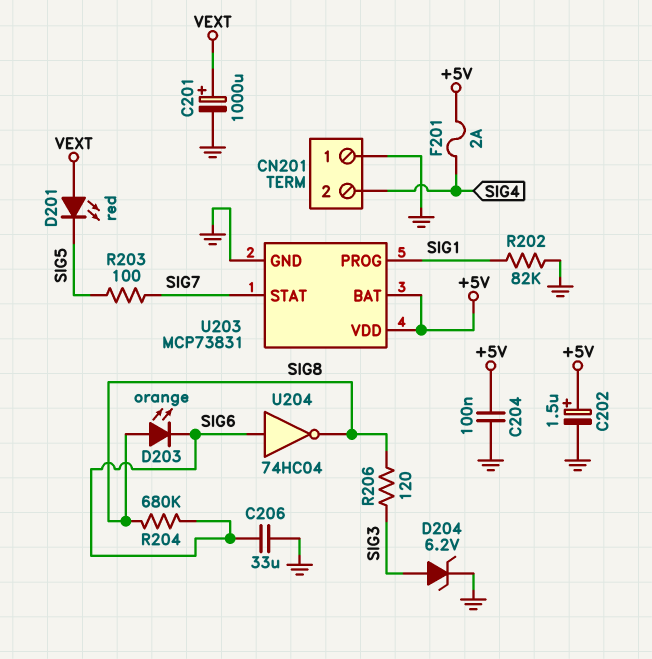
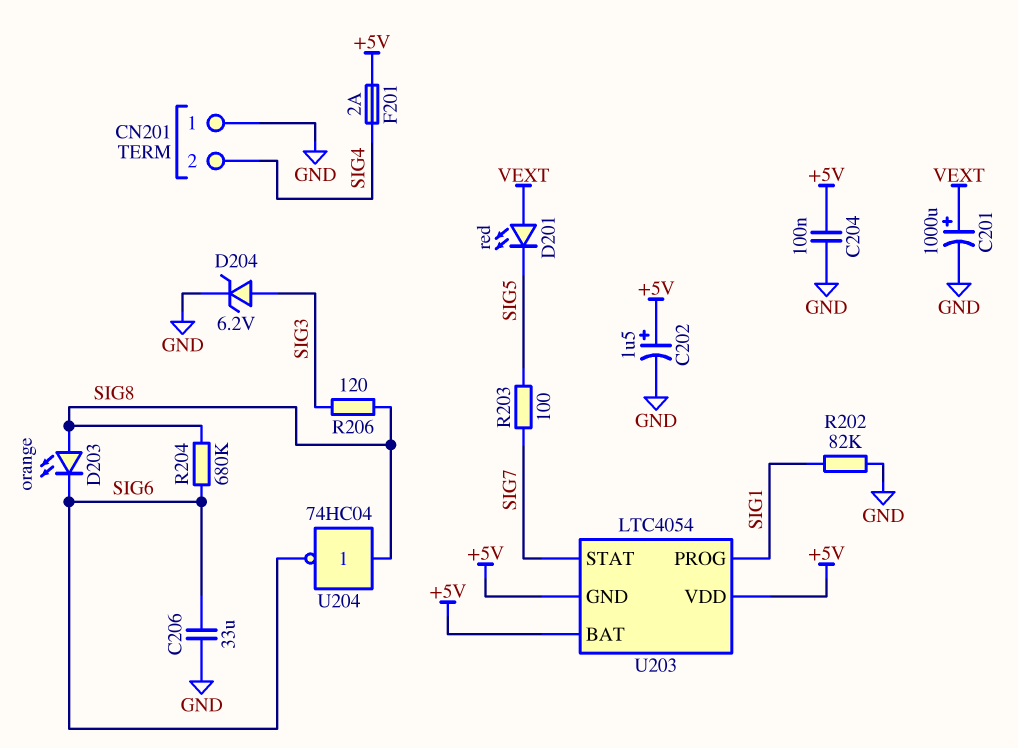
U203: MCP73831 -> LTC4054
U203 pin GND: GND -> +5V
U204: NOT 74HC04 (in SIG6, out SIG8) -> NOT 74HC04 (in SIG8, out SIG6)

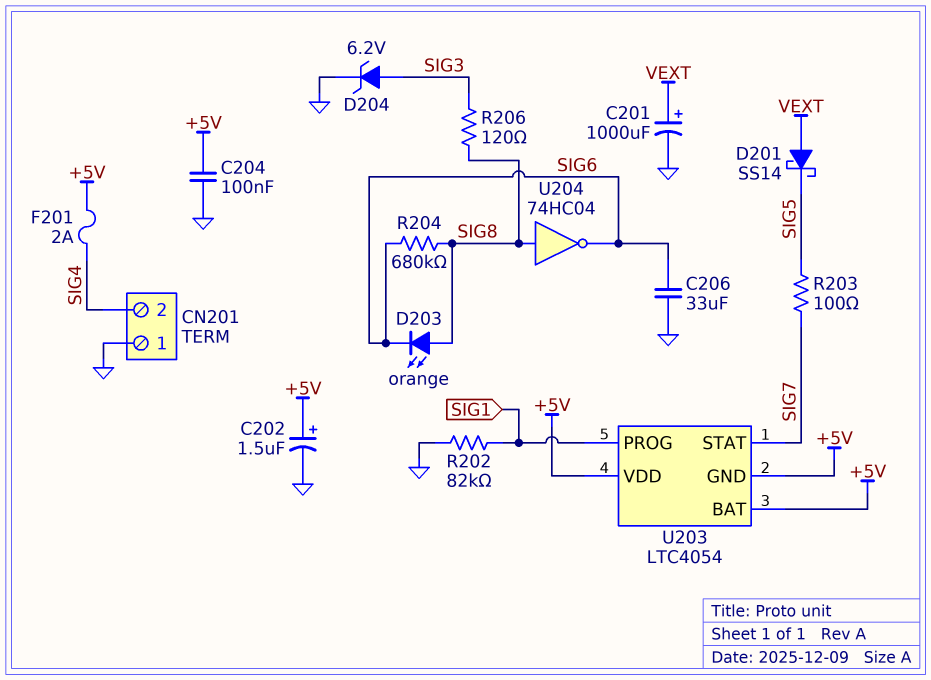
D201: LED red (A VEXT, K SIG5) -> schottky SS14 (A VEXT, K SIG5)

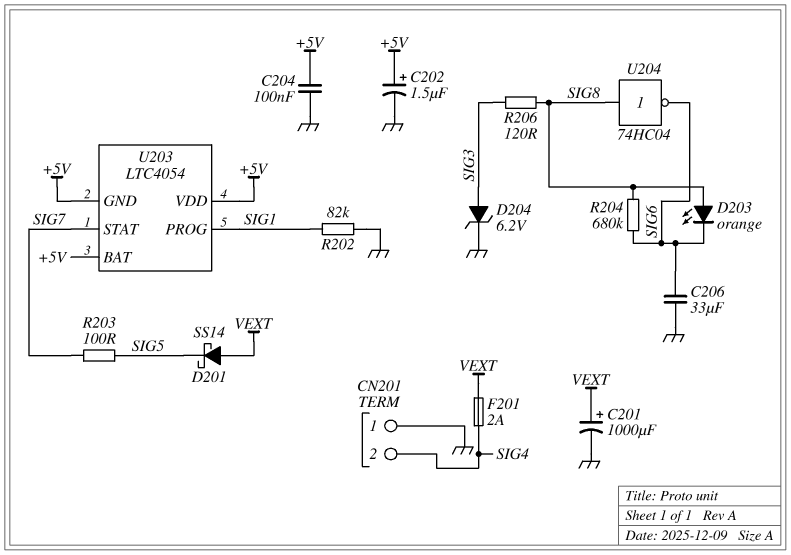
F201: 2A (+5V, SIG4) -> 2A (SIG4, VEXT)

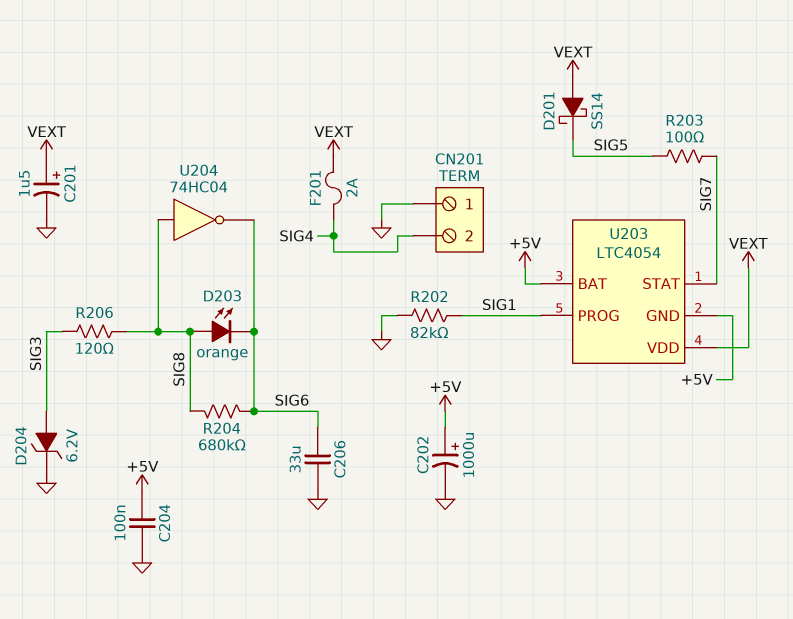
C201: 1000uF (plus VEXT, minus GND) -> 1.5uF (plus VEXT, minus GND)
C202: 1.5uF (plus +5V, minus GND) -> 1000uF (plus +5V, minus GND)
U203 pin VDD: +5V -> VEXT

